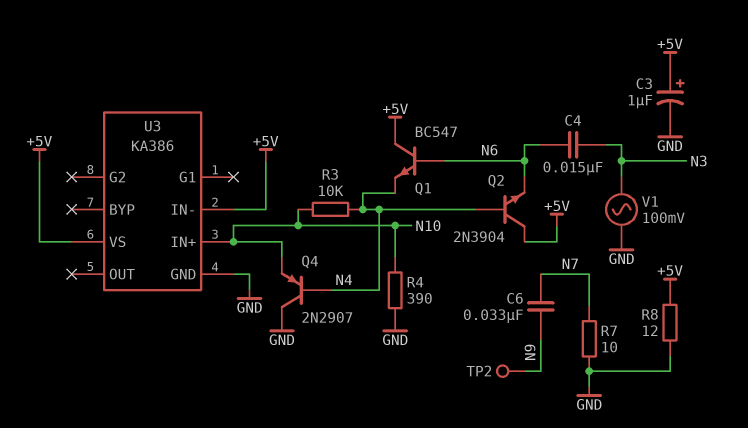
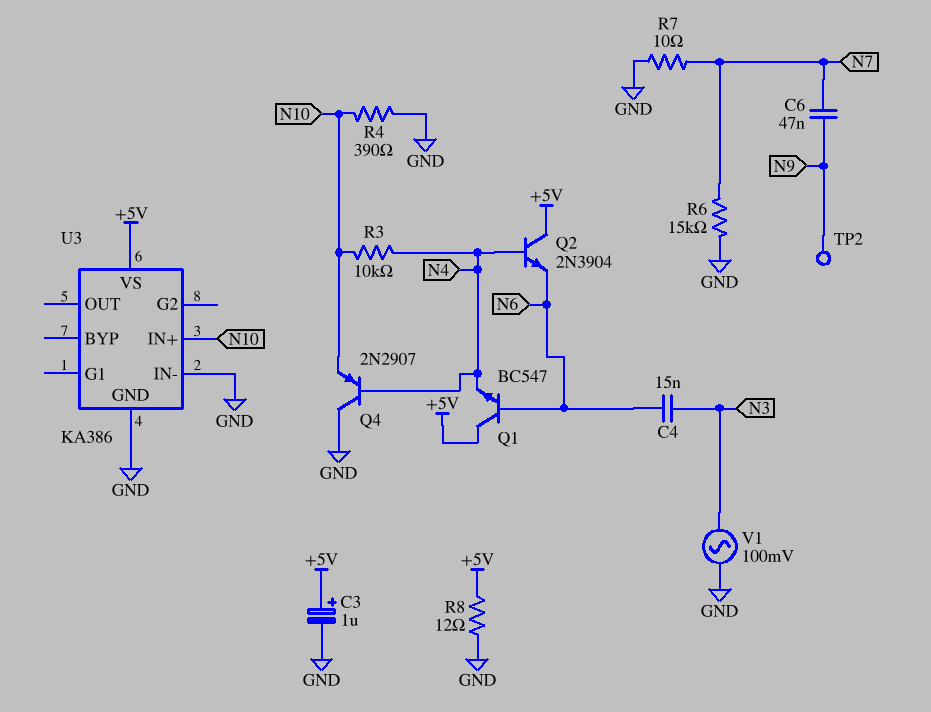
C6: 33nF (N7, N9) -> 47nF (N7, N9)
R6: none -> 15k (GND, N7)
U3 pin IN-: +5V -> GND

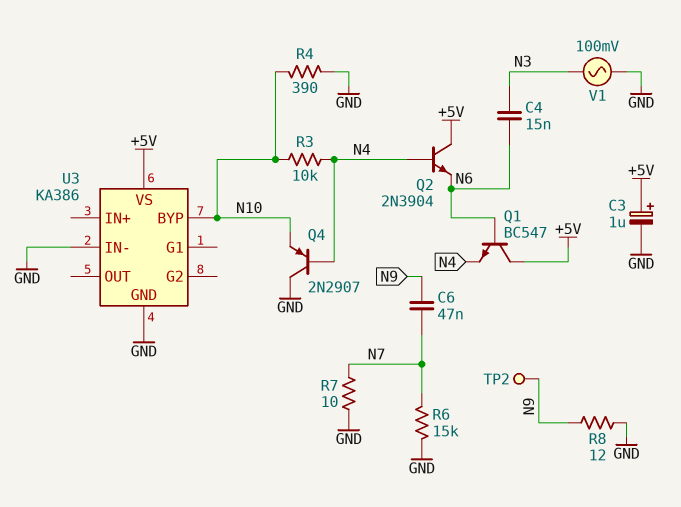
R8: 12 (+5V, GND) -> 12 (GND, N9)
U3 pin BYP: none -> N10
U3 pin IN+: N10 -> none

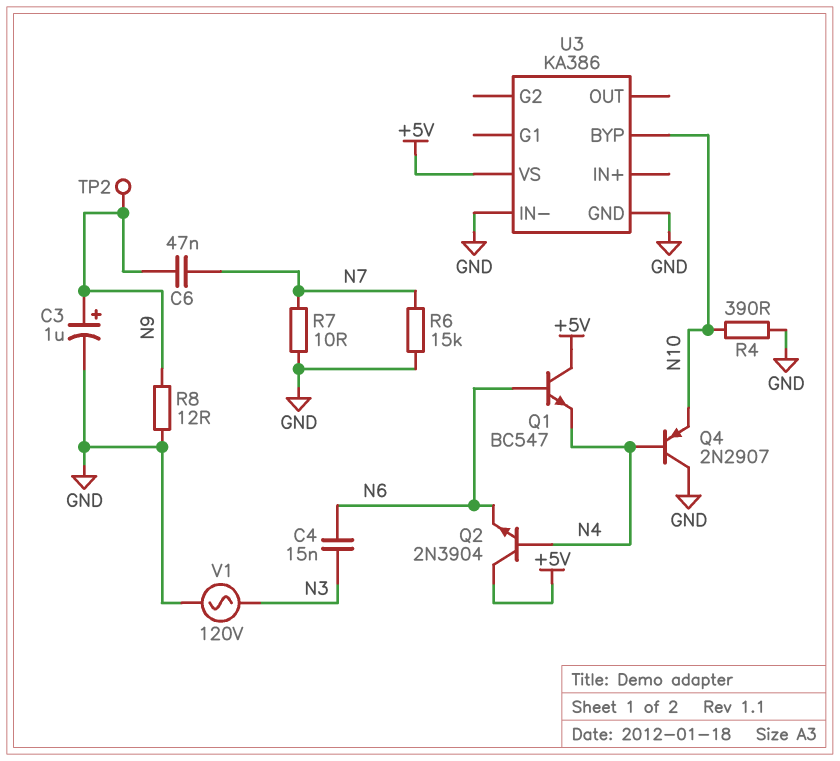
C3: 1uF (plus +5V, minus GND) -> 1uF (plus N9, minus GND)
R3: 10k (N4, N10) -> none
V1: AC 100mV (GND, N3) -> AC 120V (GND, N3)

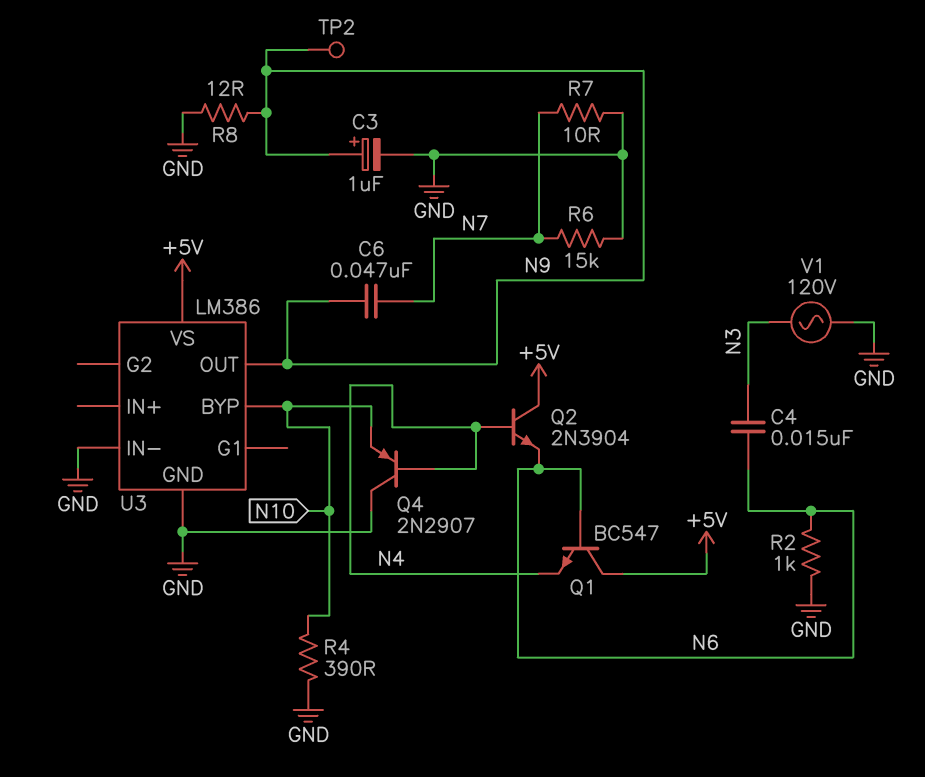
R2: none -> 1k (GND, N6)
U3: KA386 -> LM386
U3 pin OUT: none -> N9

